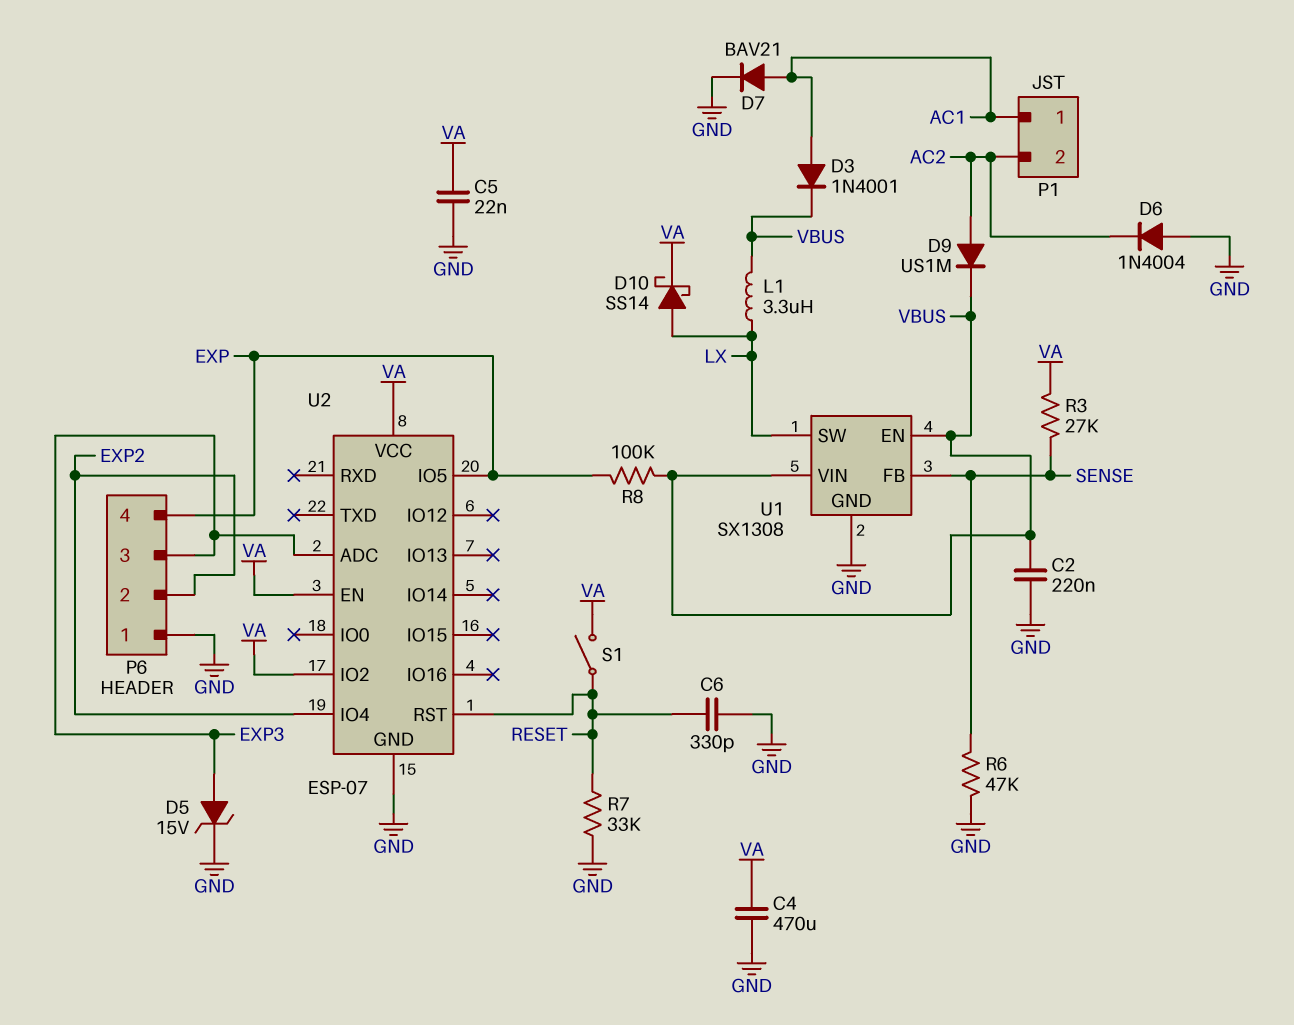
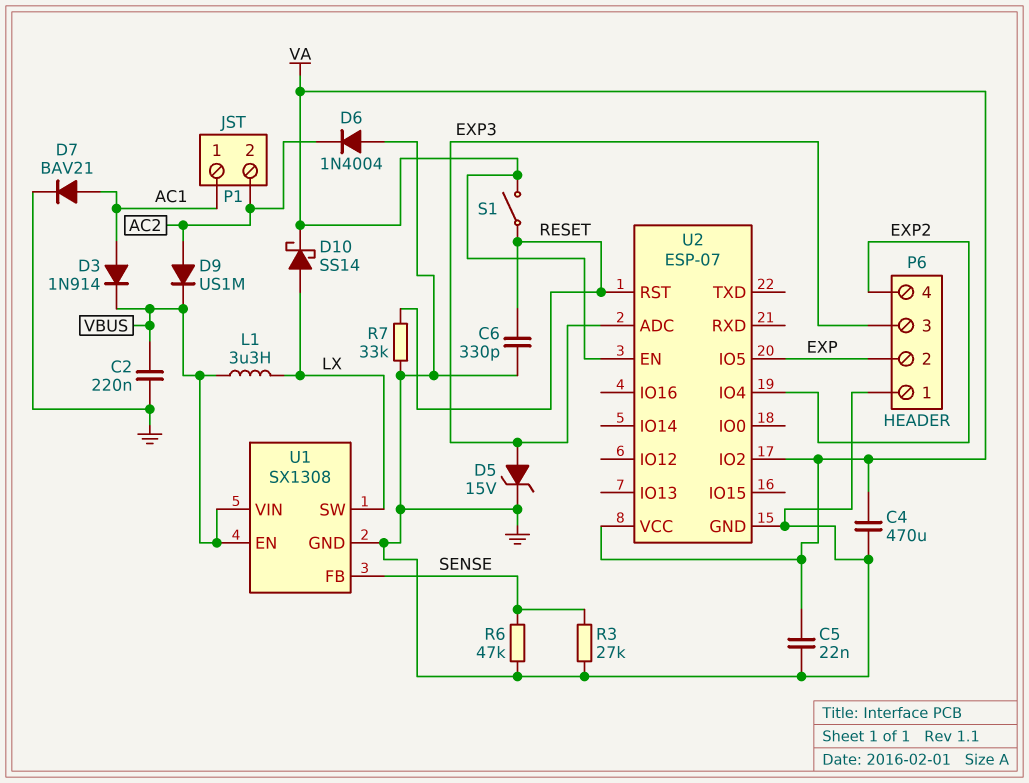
D3: diode 1N4001 (A AC1, K VBUS) -> diode 1N914 (A AC1, K VBUS)
P6 pin 2: EXP2 -> EXP
P6 pin 4: EXP -> EXP2
R3: 27k (SENSE, VA) -> 27k (GND, SENSE)
R8: 100k (EXP, VBUS) -> none

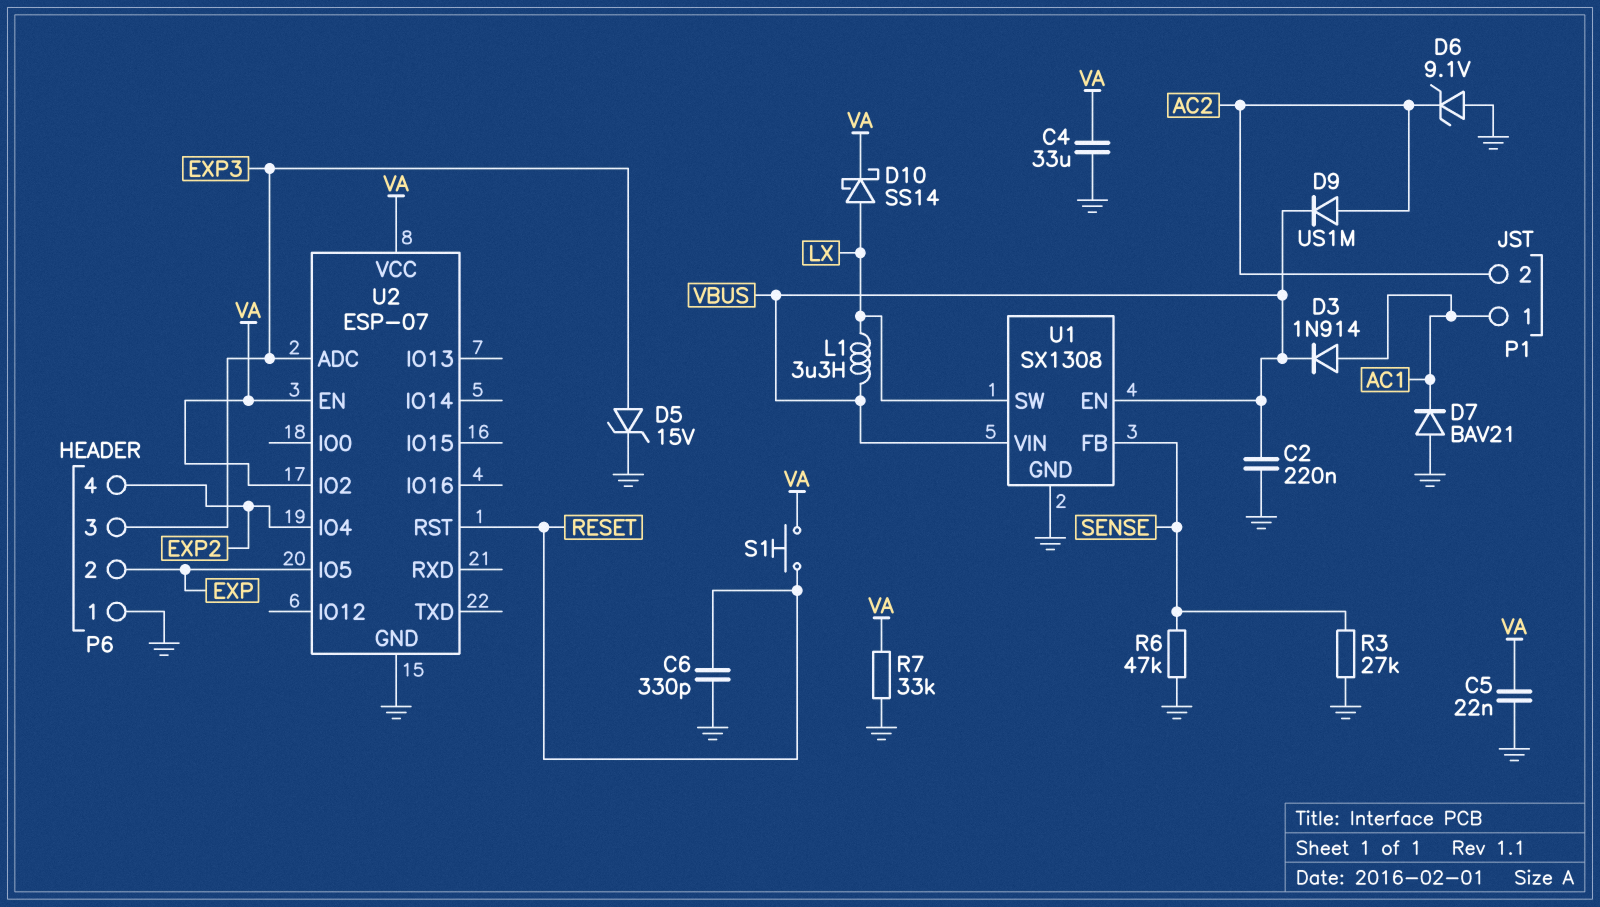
C4: 470uF (GND, VA) -> 33uF (GND, VA)
D6: diode 1N4004 (A GND, K AC2) -> zener 9.1V (A GND, K AC2)
D7: diode BAV21 (A AC1, K GND) -> diode BAV21 (A GND, K AC1)
R7: 33k (GND, RESET) -> 33k (GND, VA)
S1: switch (RESET, VA) -> button (RESET, VA)

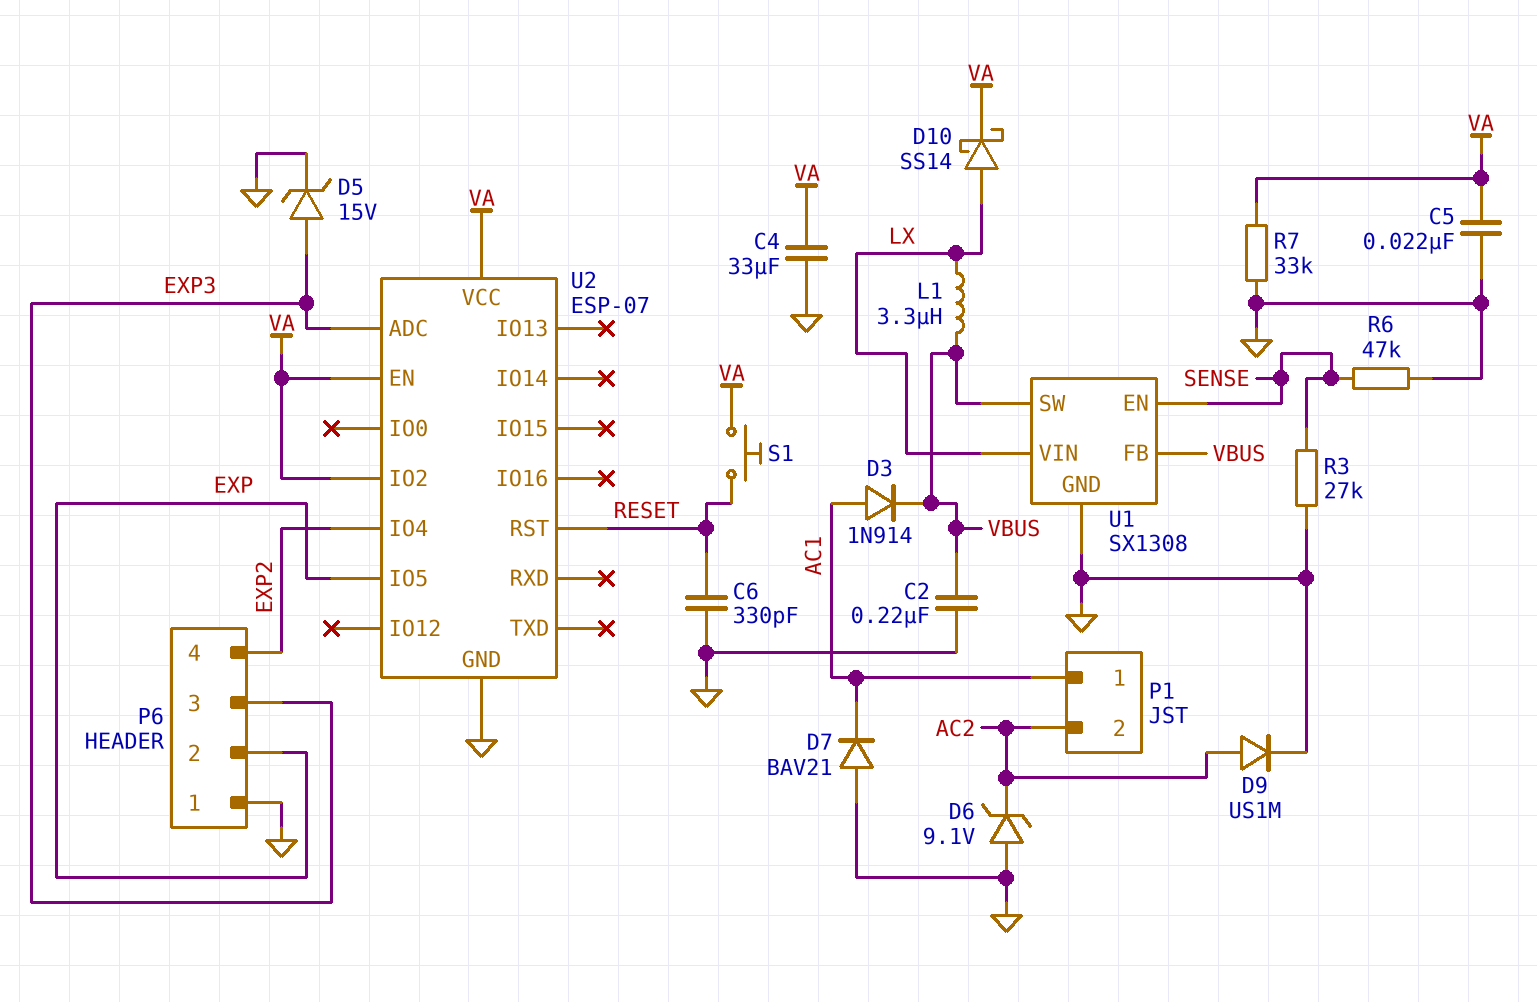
D9: diode US1M (A AC2, K VBUS) -> diode US1M (A AC2, K GND)
U1 pin EN: VBUS -> SENSE
U1 pin FB: SENSE -> VBUS
U1 pin SW: LX -> VBUS
U1 pin VIN: VBUS -> LX

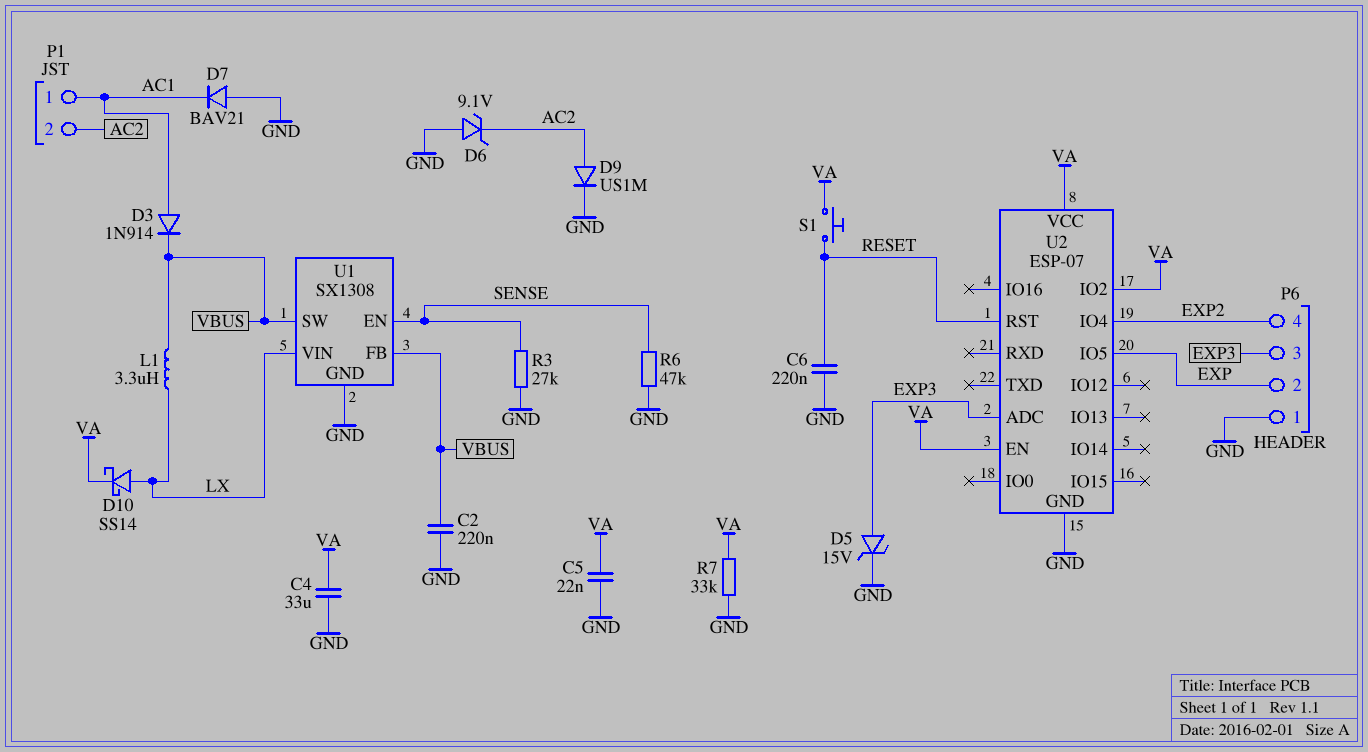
C6: 330pF (GND, RESET) -> 220nF (GND, RESET)

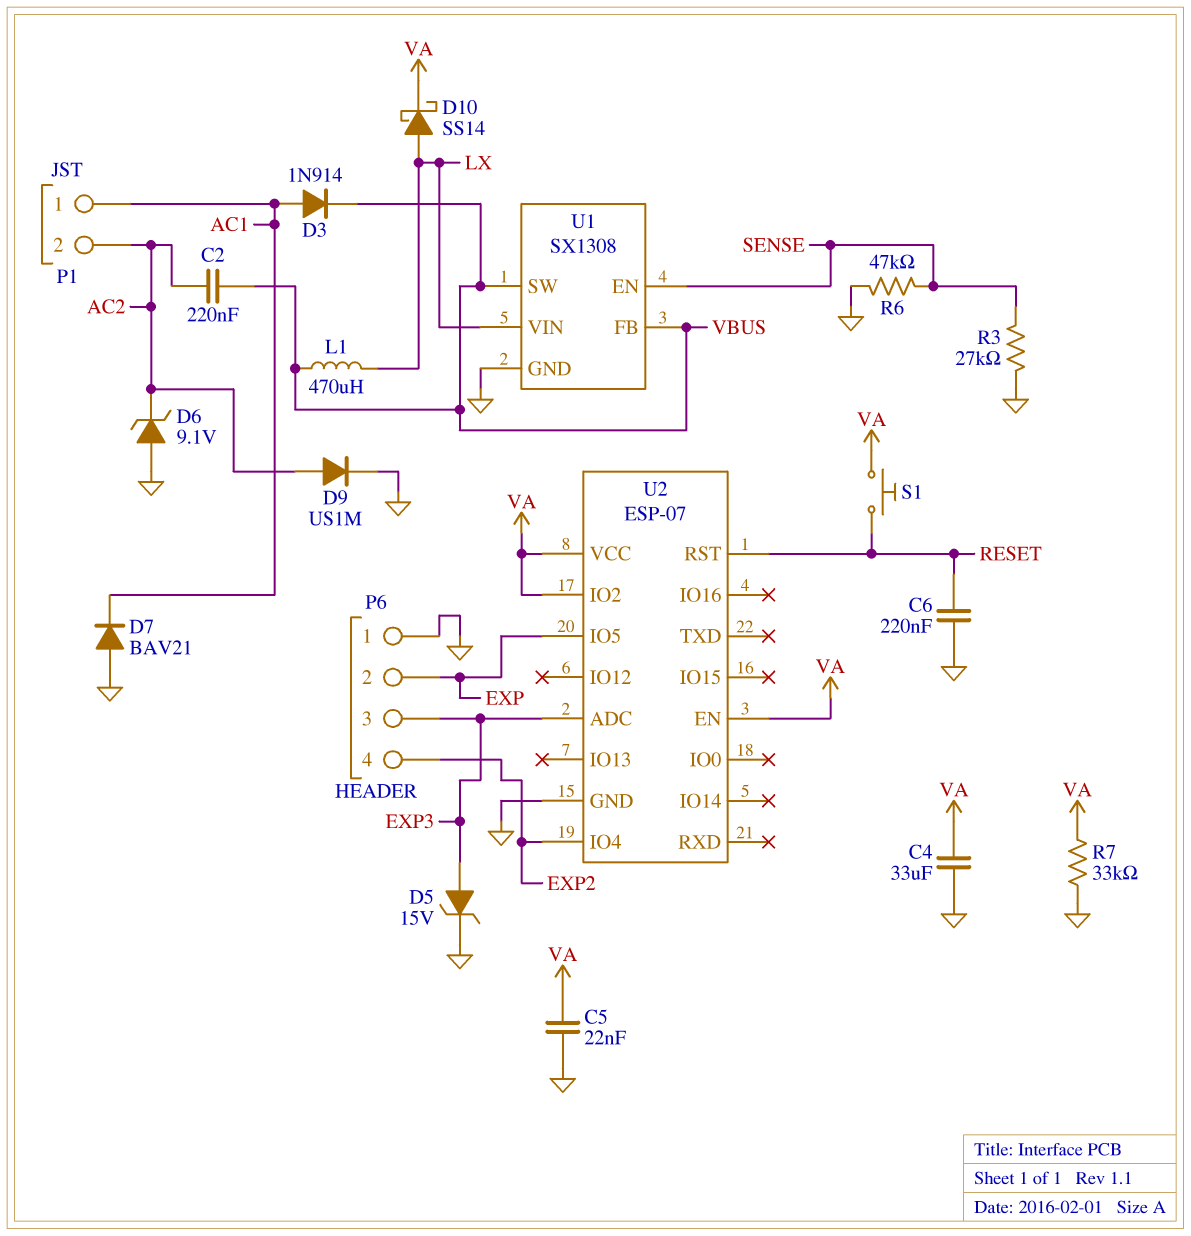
C2: 220nF (GND, VBUS) -> 220nF (AC2, VBUS)
L1: 3.3uH (LX, VBUS) -> 470uH (LX, VBUS)

